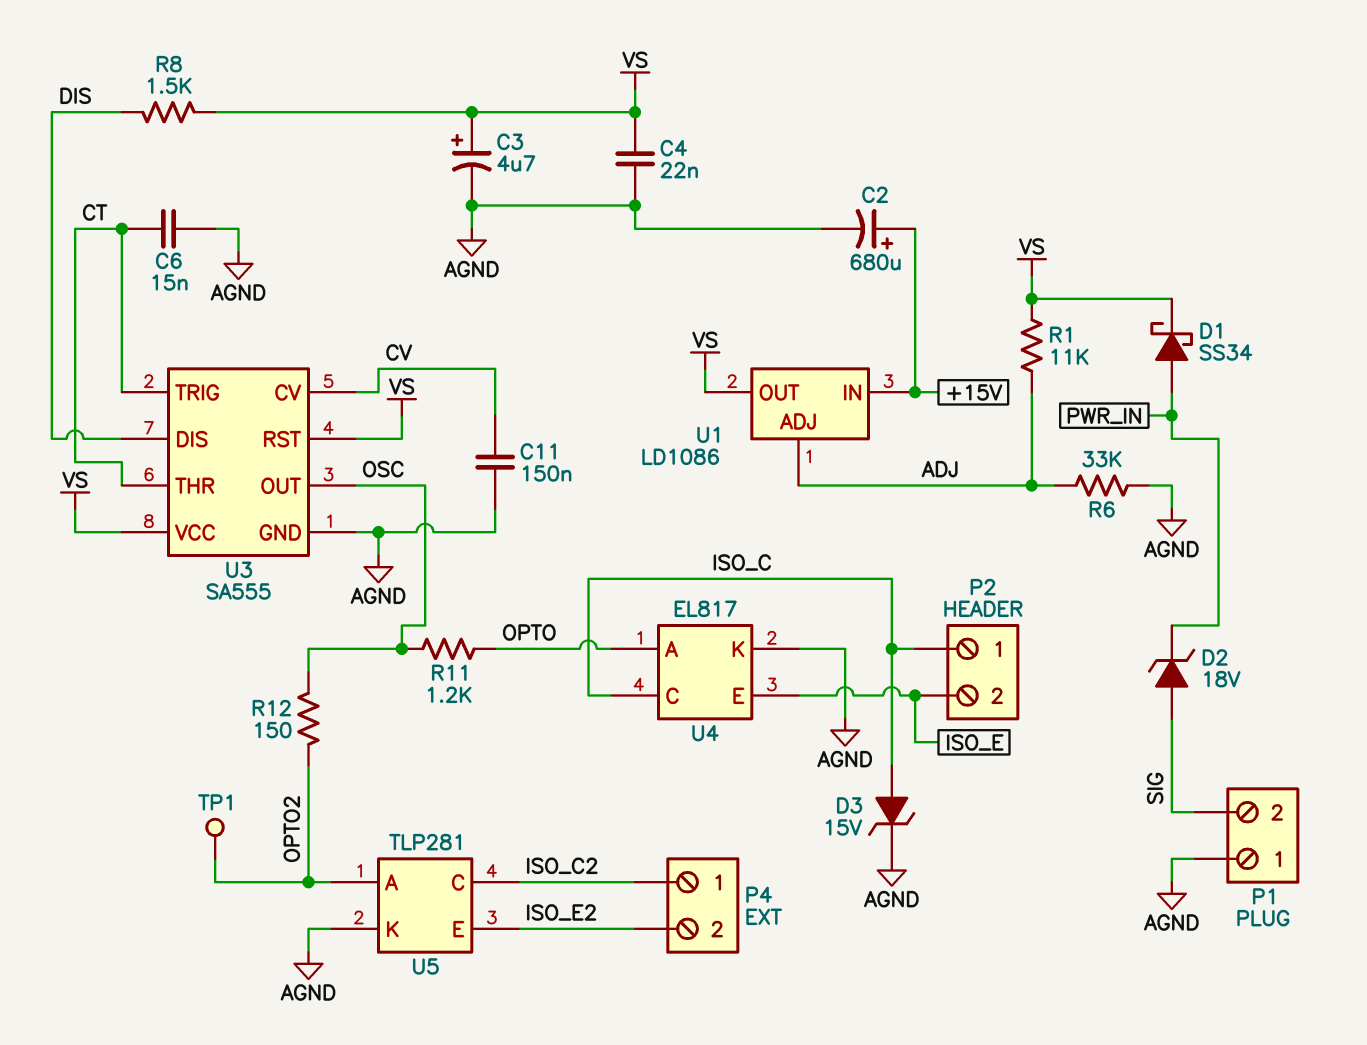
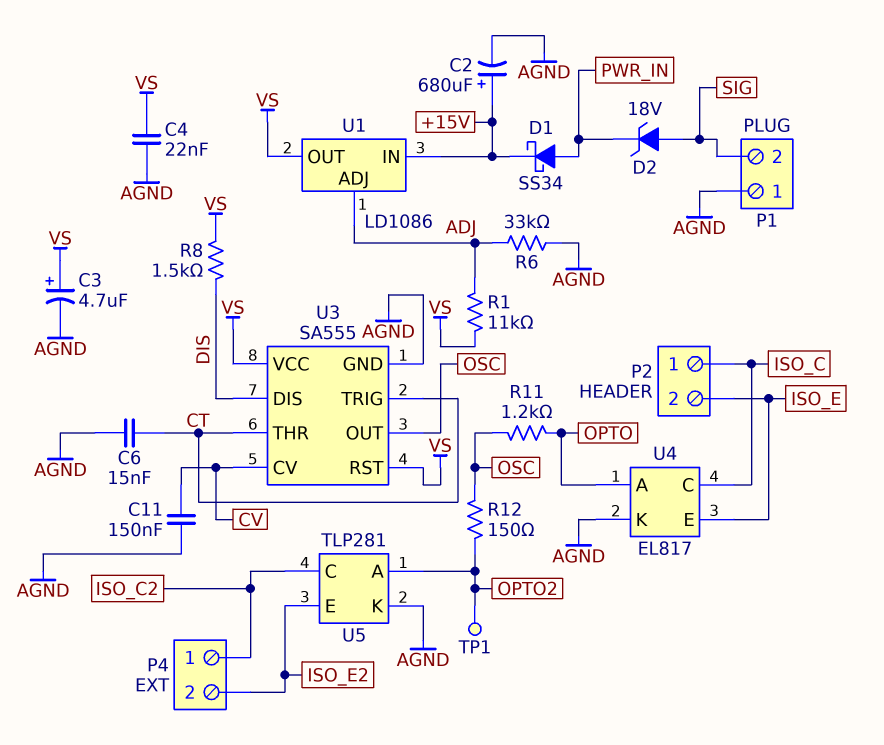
D1: schottky SS34 (A PWR_IN, K VS) -> schottky SS34 (A PWR_IN, K +15V)
D3: zener 15V (A ISO_C, K AGND) -> none

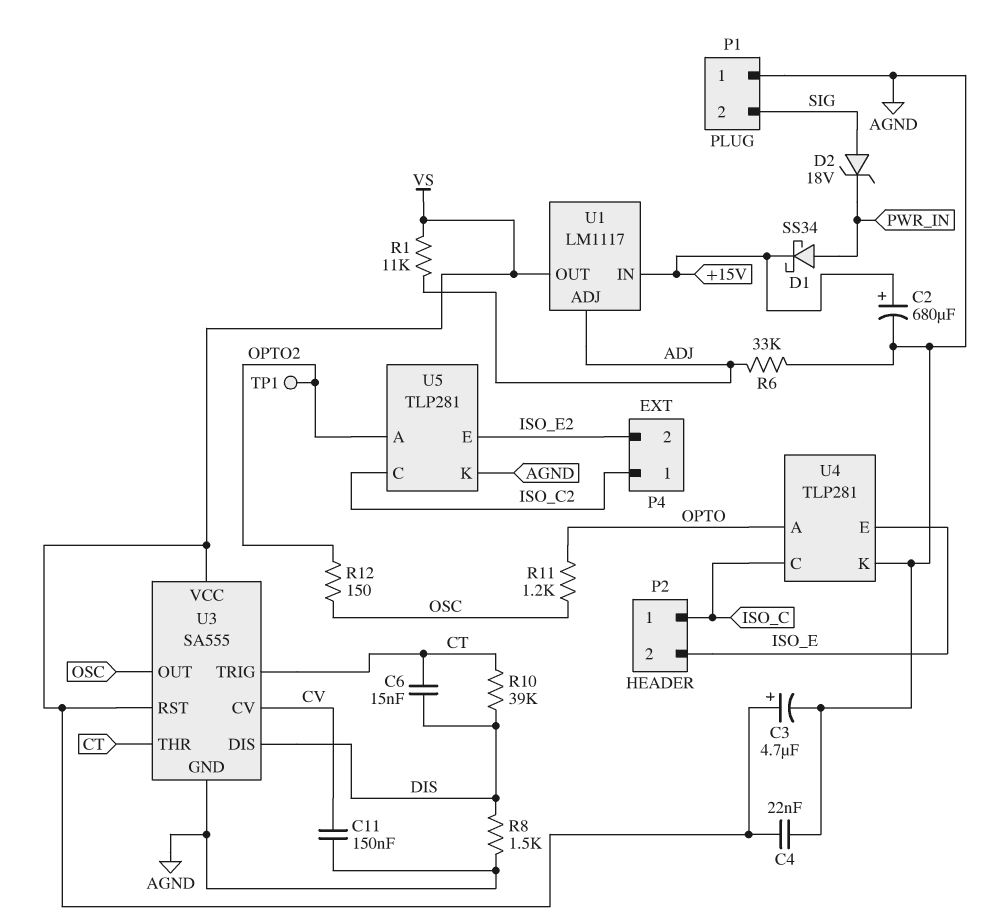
C6: 15nF (AGND, CT) -> 15nF (CT, DIS)
R8: 1.5k (DIS, VS) -> 1.5k (AGND, DIS)
R10: none -> 39k (CT, DIS)
U1: LD1086 -> LM1117
U4: EL817 -> TLP281

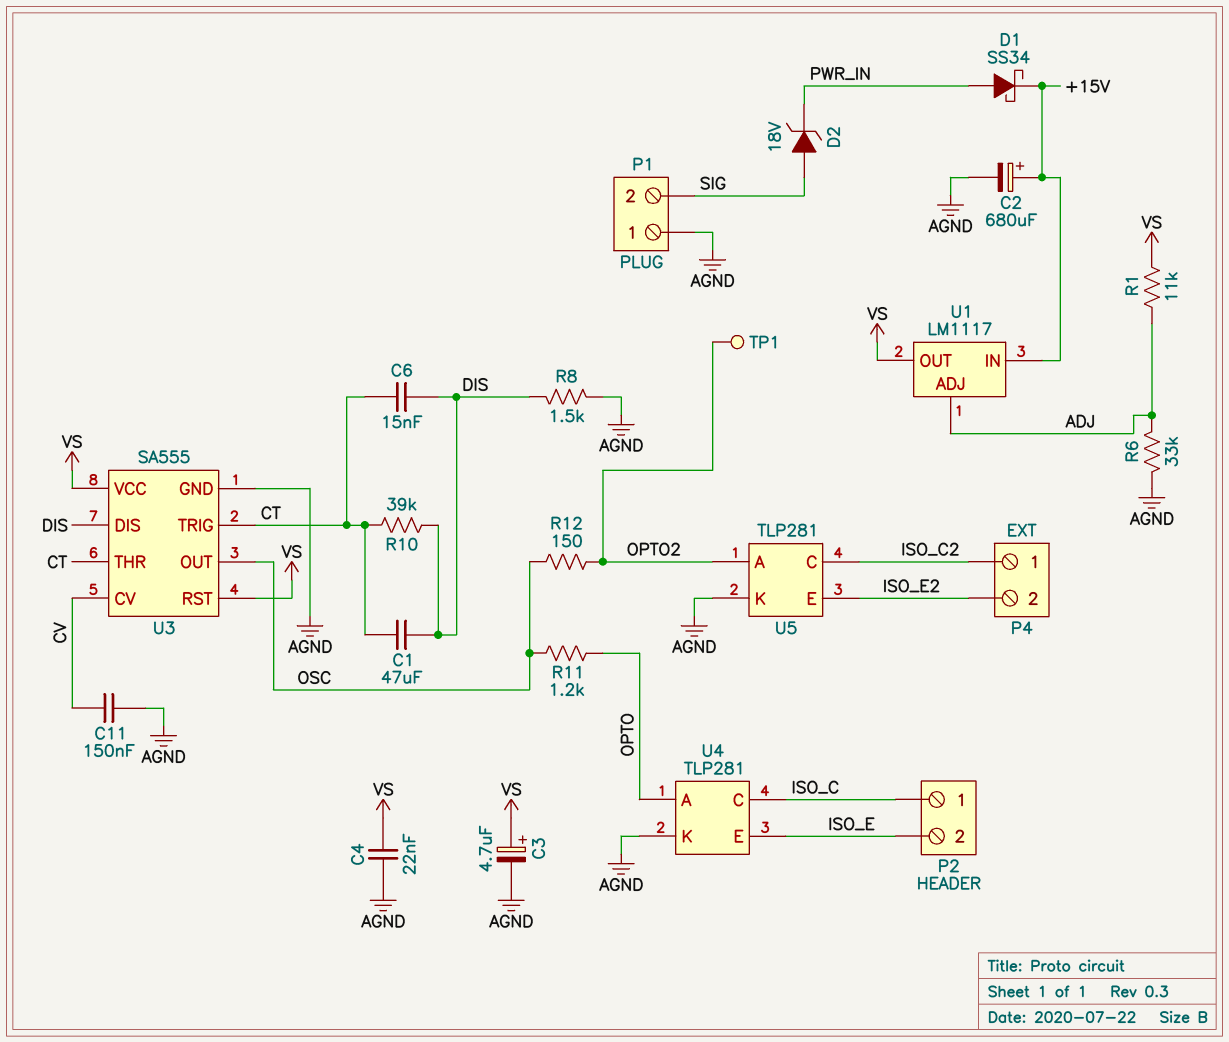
C1: none -> 47uF (CT, DIS)

